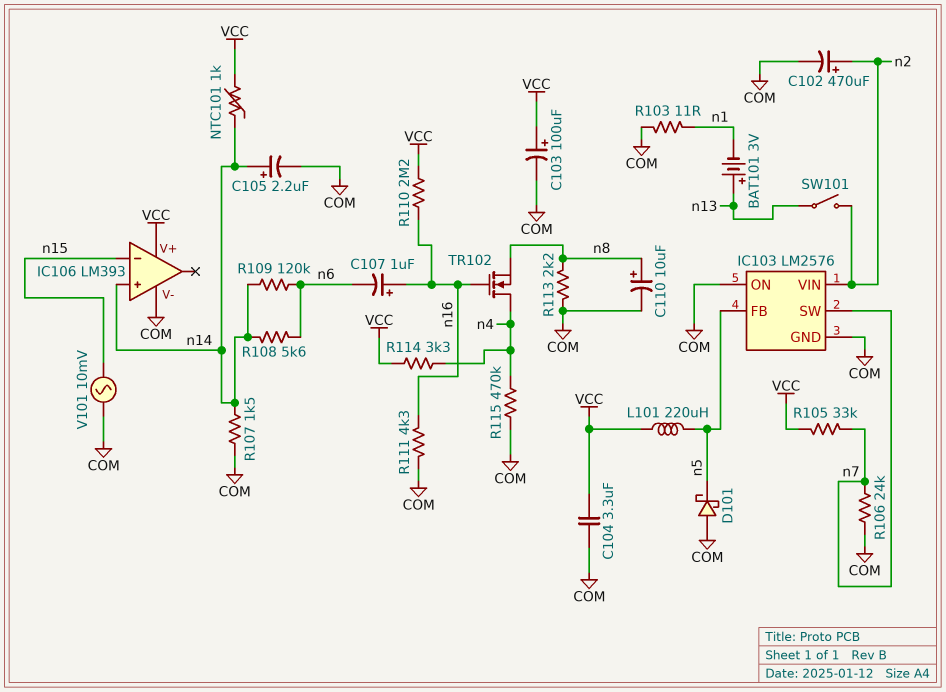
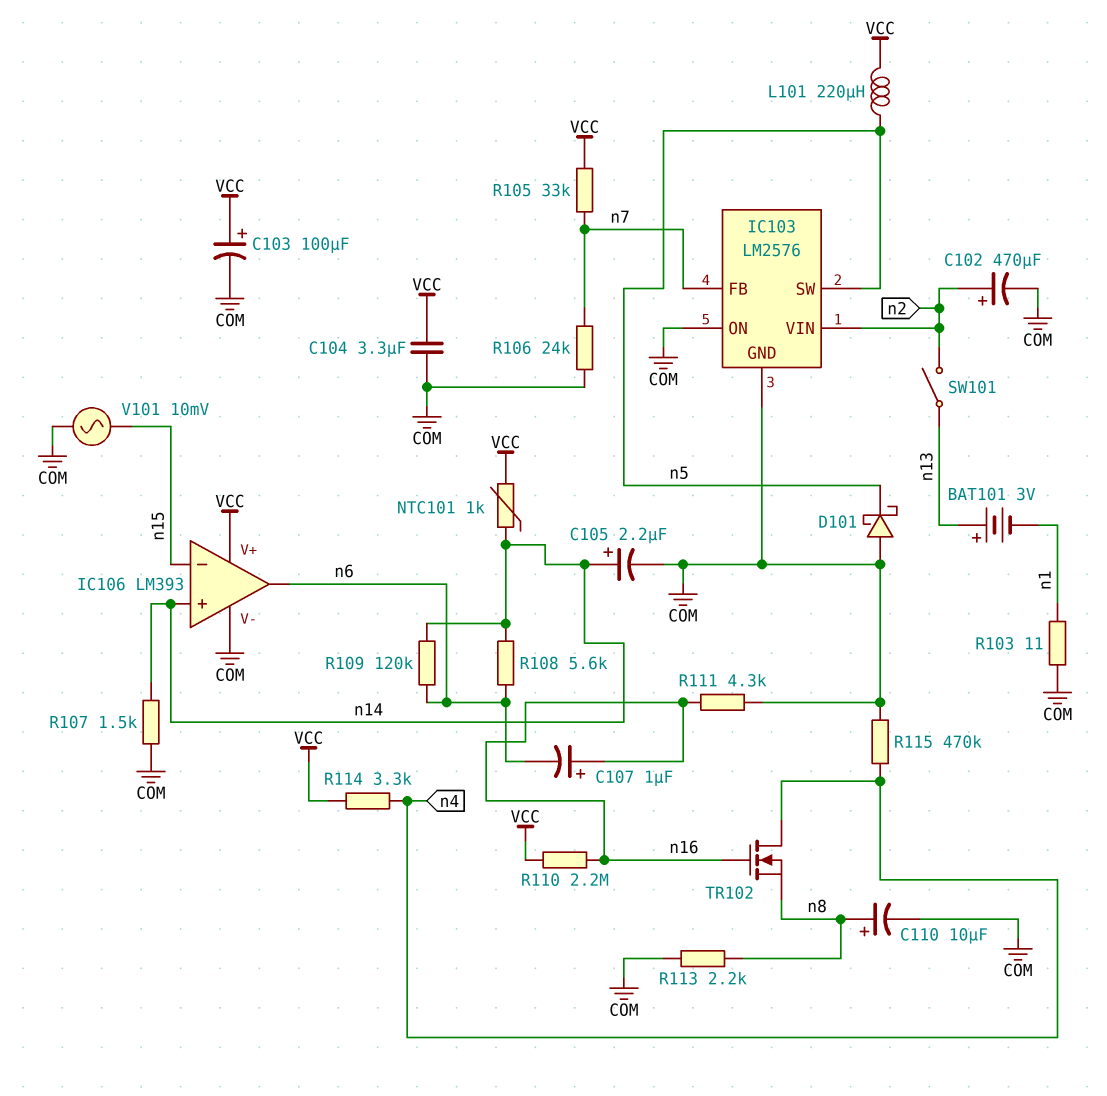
IC103 pin FB: n5 -> n7
IC103 pin SW: n7 -> n5
IC106 pin out: none -> n6

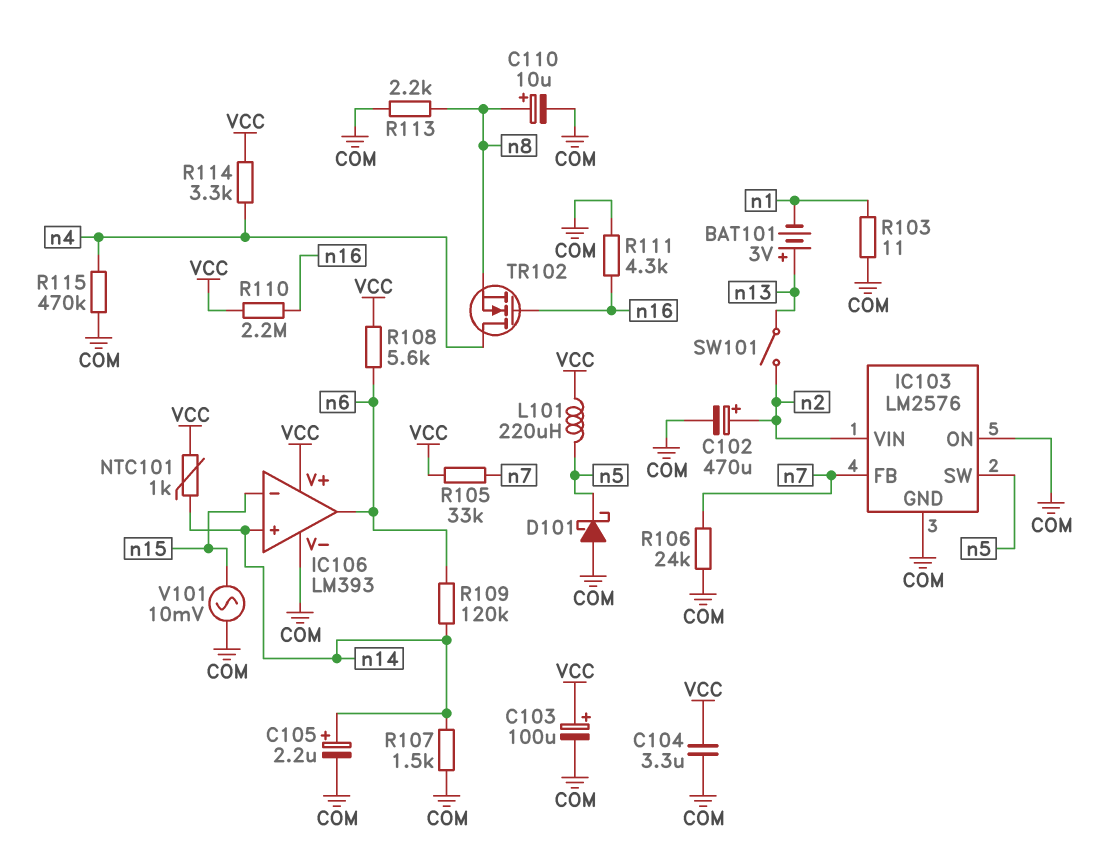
C107: 1uF (plus n16, minus n6) -> none
R108: 5.6k (n6, n14) -> 5.6k (VCC, n6)

